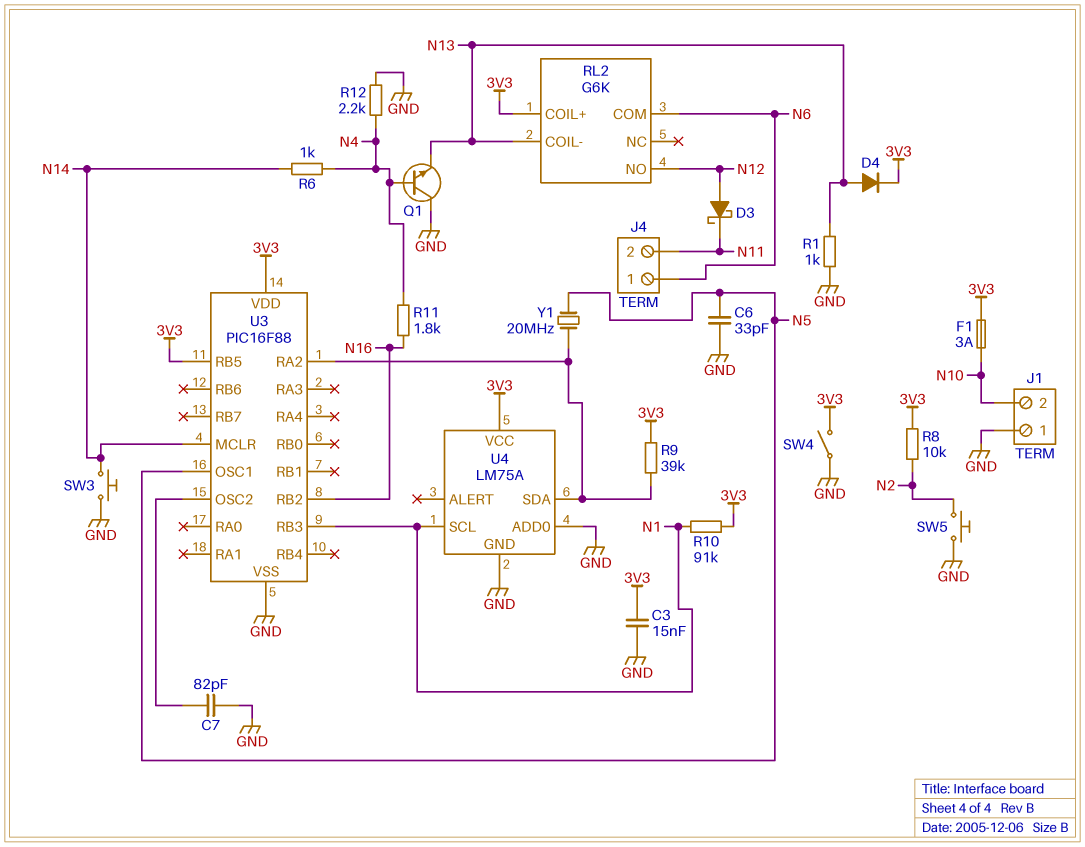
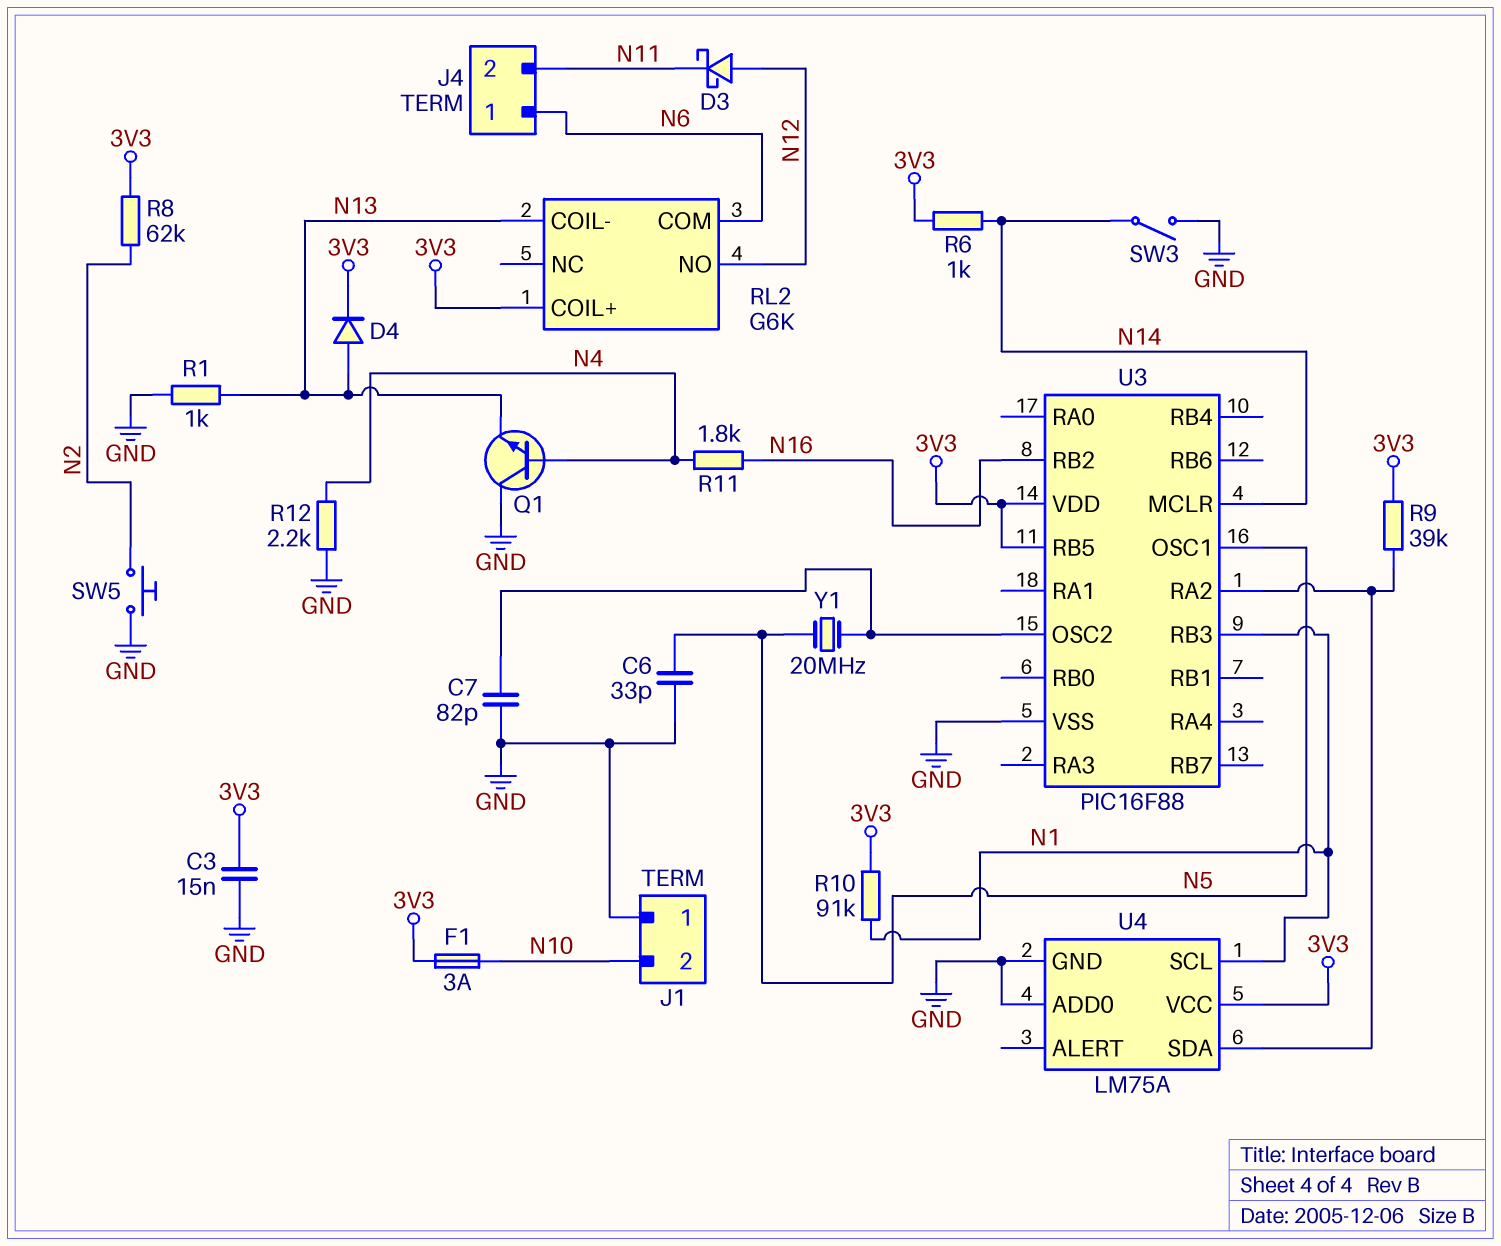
R6: 1k (N4, N14) -> 1k (3V3, N14)
R8: 10k (3V3, N2) -> 62k (3V3, N2)
SW3: button (GND, N14) -> switch (GND, N14)
SW4: switch (3V3, GND) -> none
Y1: 20MHz (N5, U3/RA2) -> 20MHz (N5, U3/OSC2)

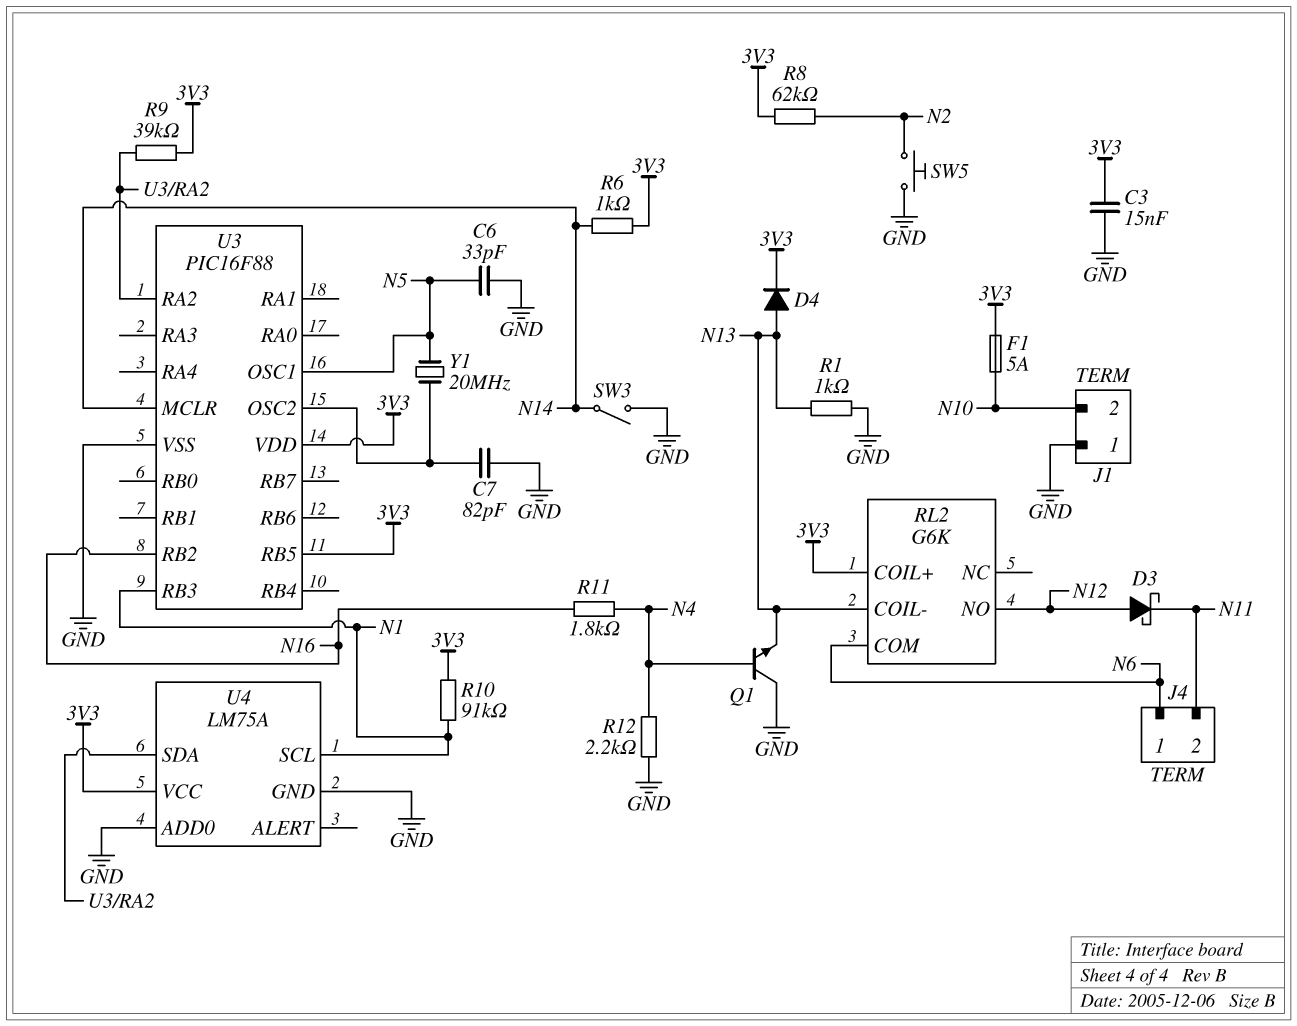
F1: 3A (3V3, N10) -> 5A (3V3, N10)

